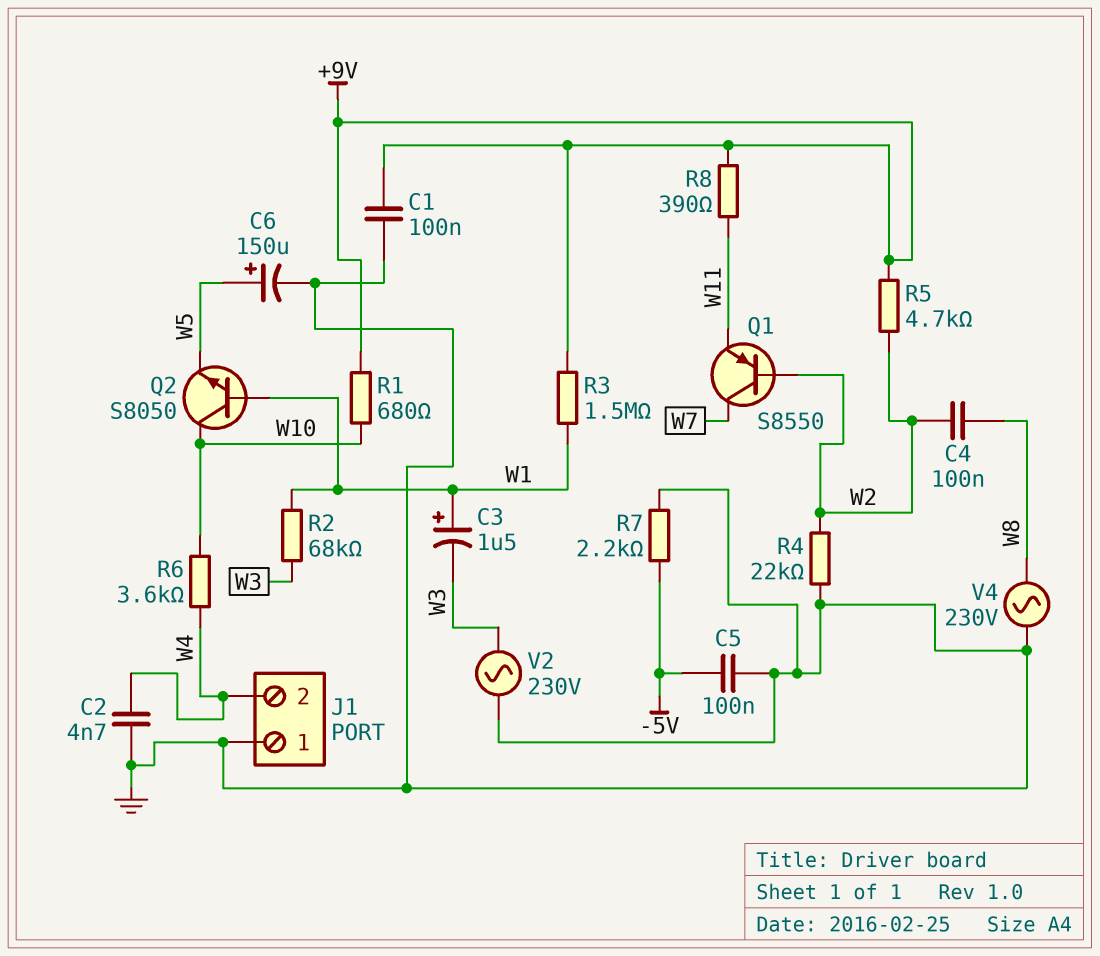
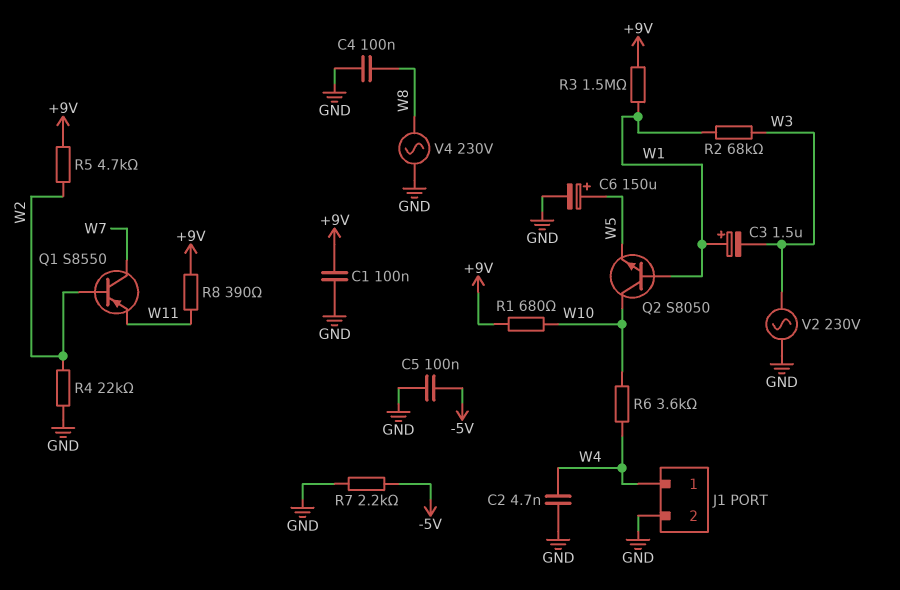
C4: 100nF (W2, W8) -> 100nF (GND, W8)
J1 pin 1: GND -> W4
J1 pin 2: W4 -> GND

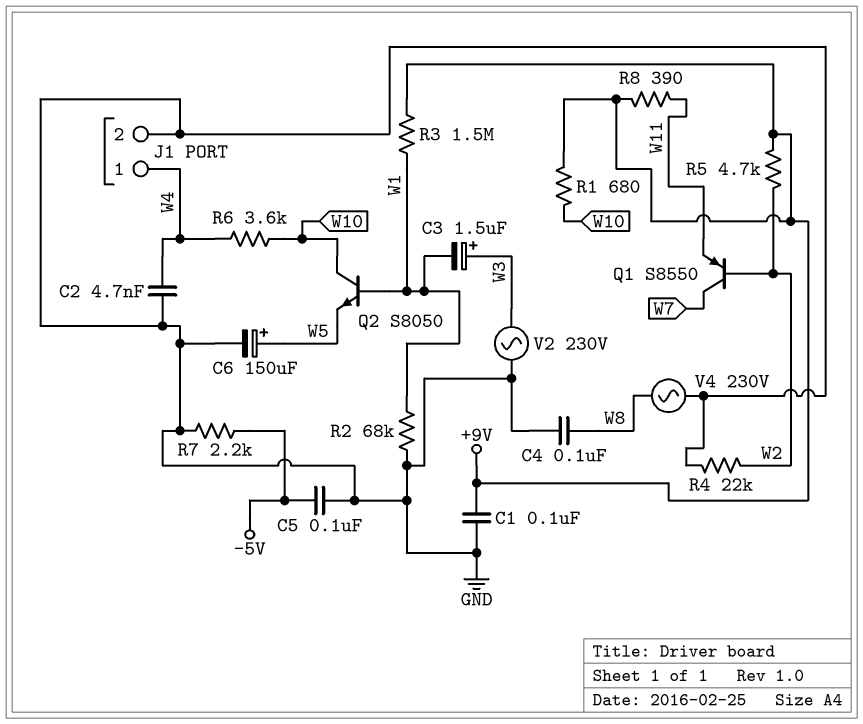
C3: 1.5uF (plus W1, minus W3) -> 1.5uF (plus W3, minus W1)
R2: 68k (W1, W3) -> 68k (GND, W1)

